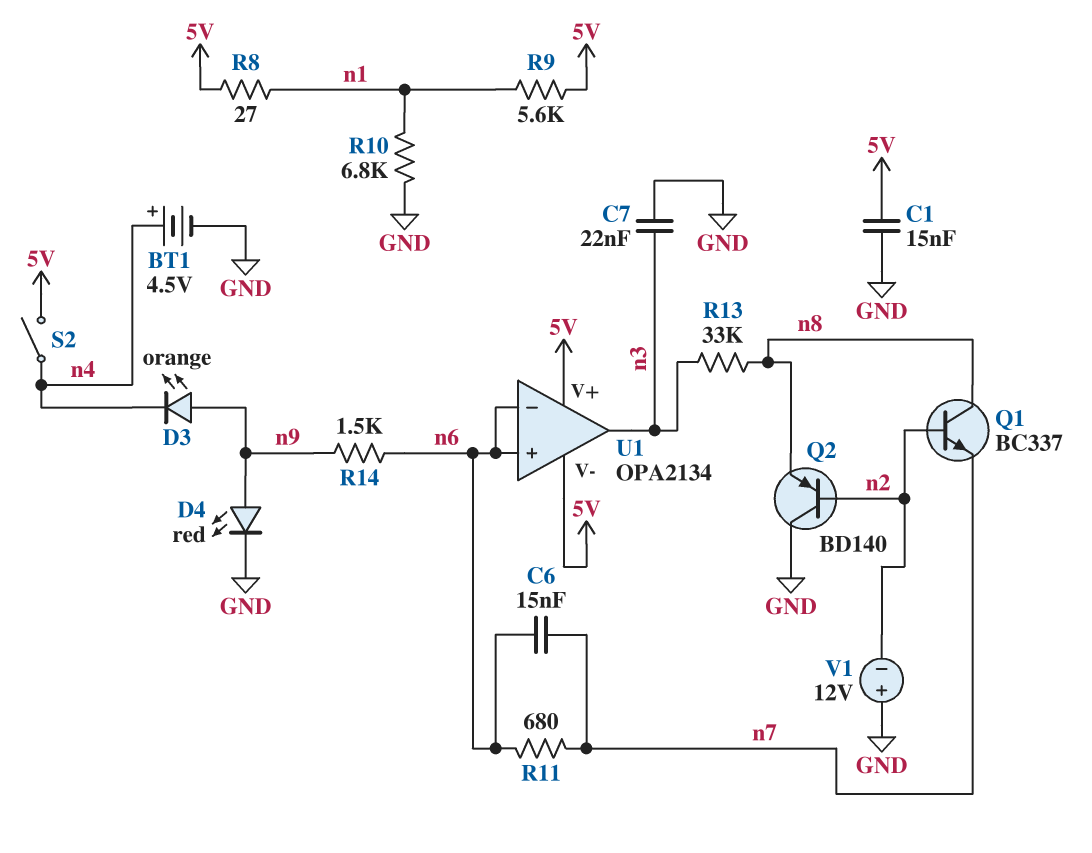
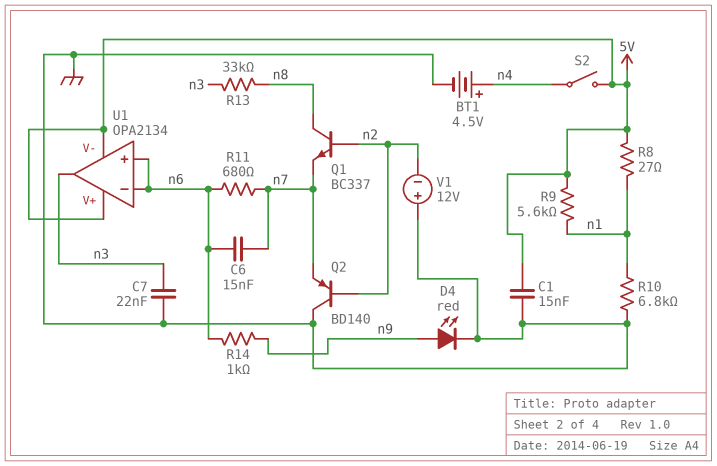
D3: LED orange (A n9, K n4) -> none
Q2: PNP BD140 (B n2, C GND, E n8) -> PNP BD140 (B n2, C GND, E n7)
R14: 1.5k (n6, n9) -> 1k (n6, n9)

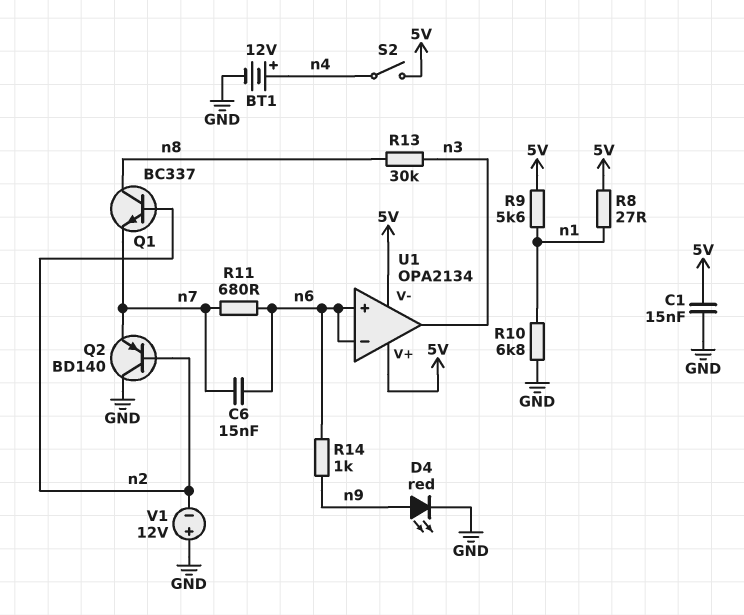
BT1: 4.5V (plus n4, minus GND) -> 12V (plus n4, minus GND)
C7: 22nF (GND, n3) -> none
R13: 33k (n3, n8) -> 30k (n3, n8)

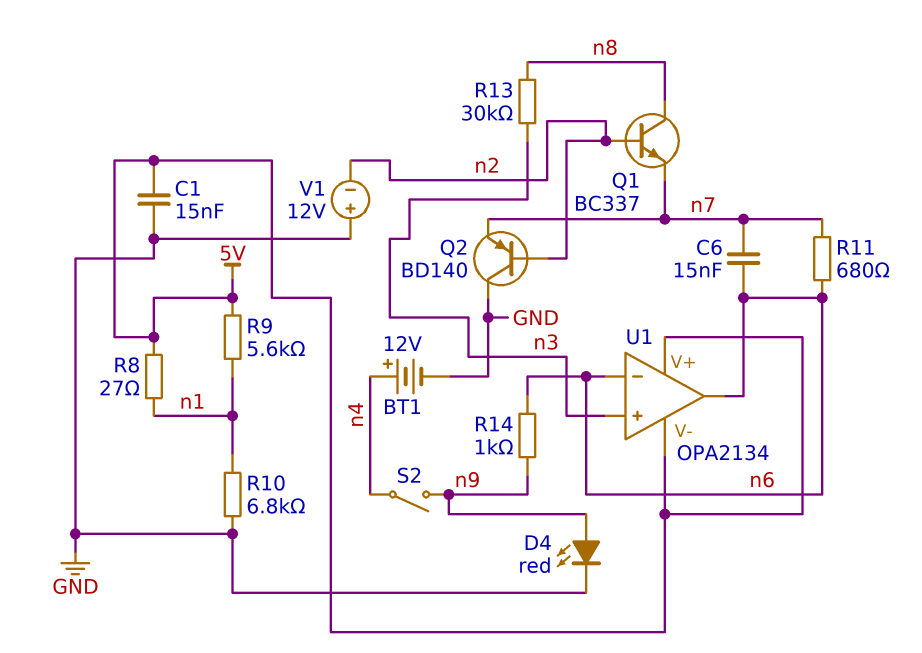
S2: switch (5V, n4) -> switch (n4, n9)
U1 pin in+: n6 -> n3
U1 pin out: n3 -> n6

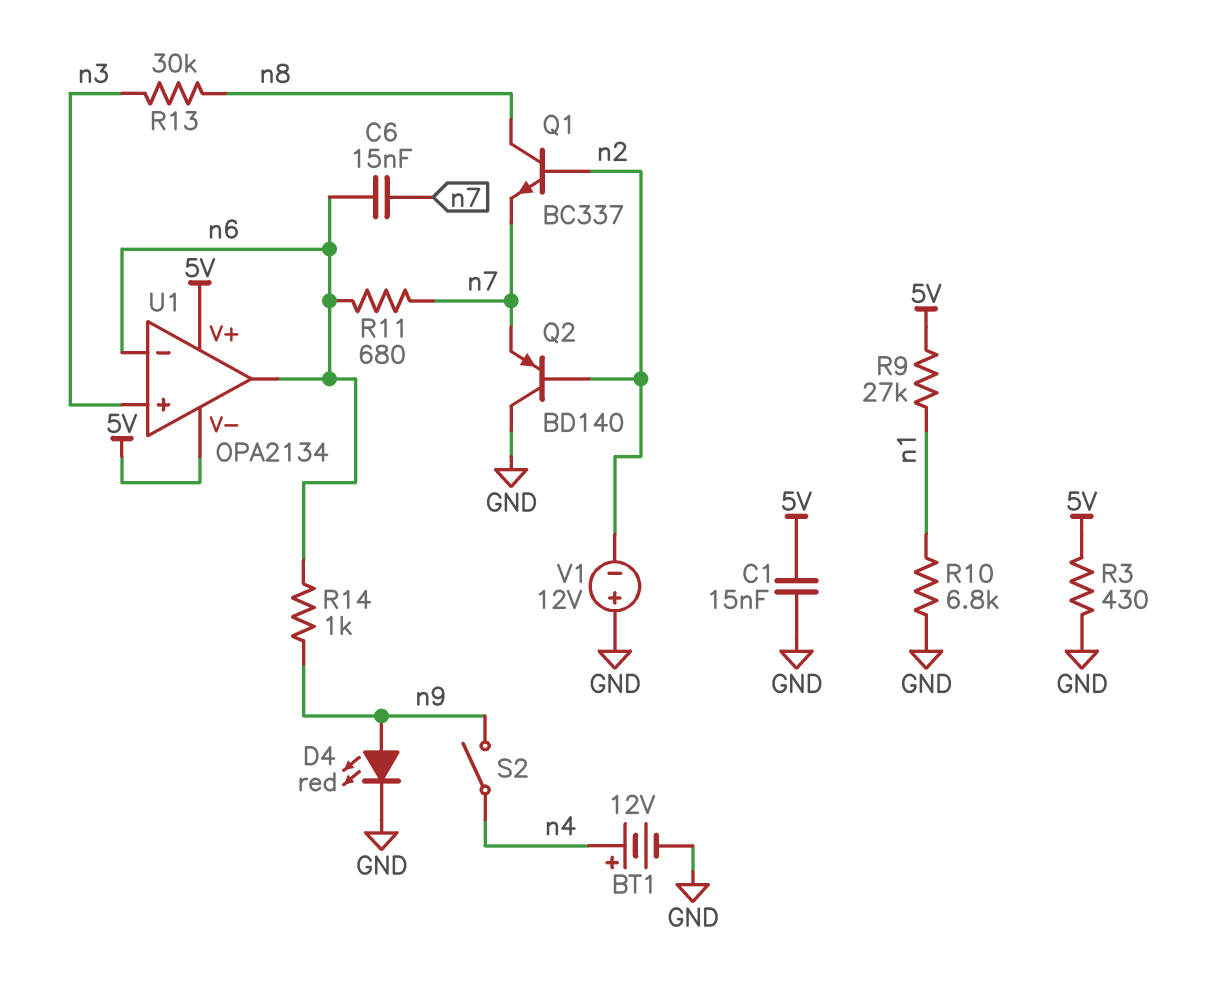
R3: none -> 430 (5V, GND)
R8: 27 (5V, n1) -> none
R9: 5.6k (5V, n1) -> 27k (5V, n1)

